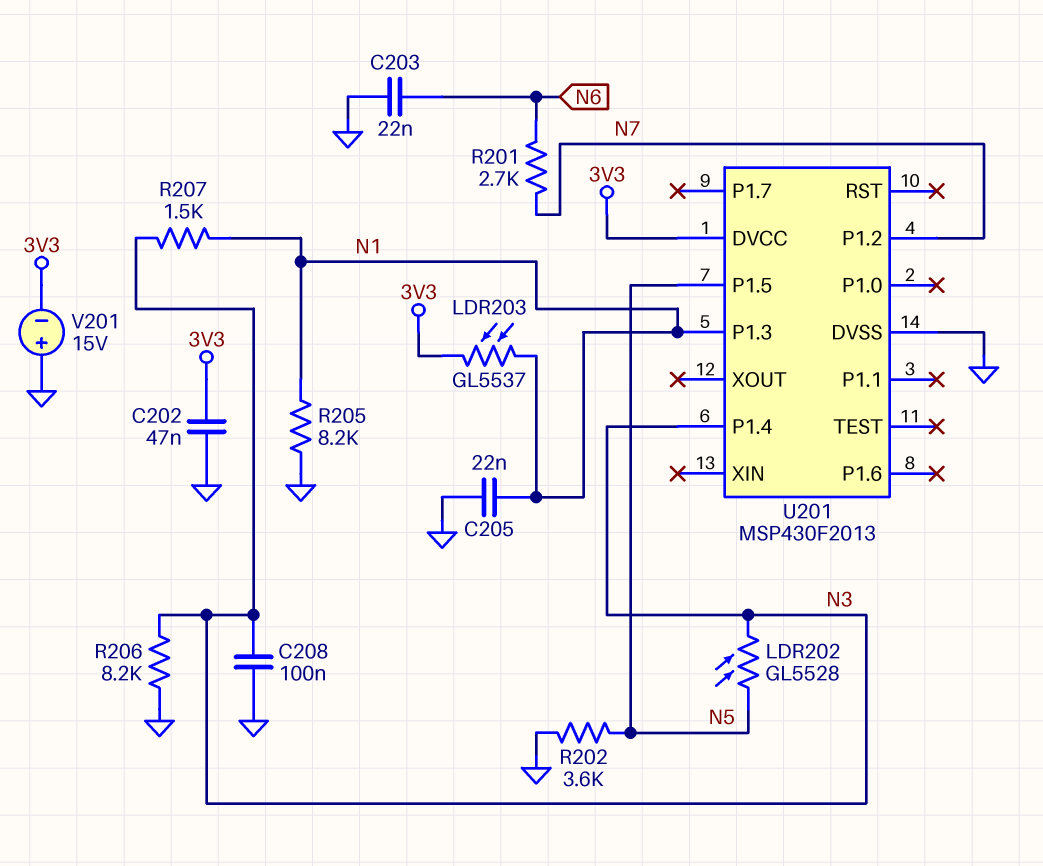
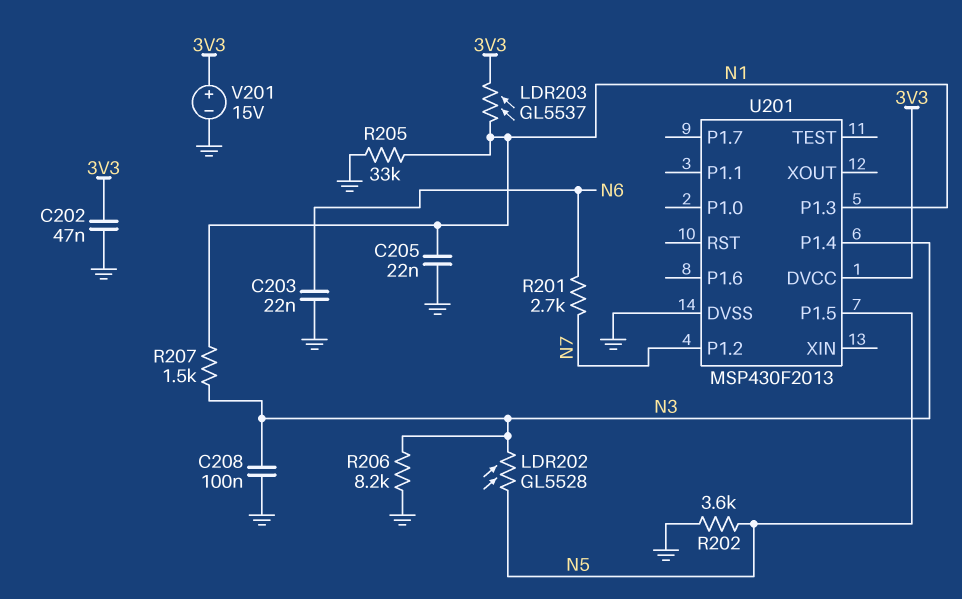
R205: 8.2k (GND, N1) -> 33k (GND, N1)
V201: 15V (plus GND, minus 3V3) -> 15V (plus 3V3, minus GND)

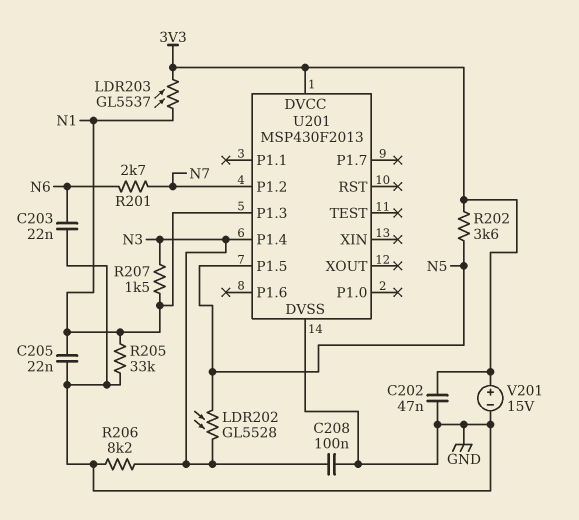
R202: 3.6k (GND, N5) -> 3.6k (3V3, N5)

